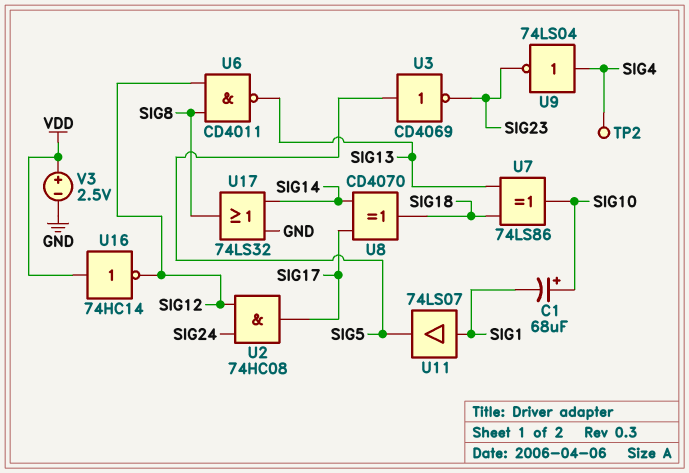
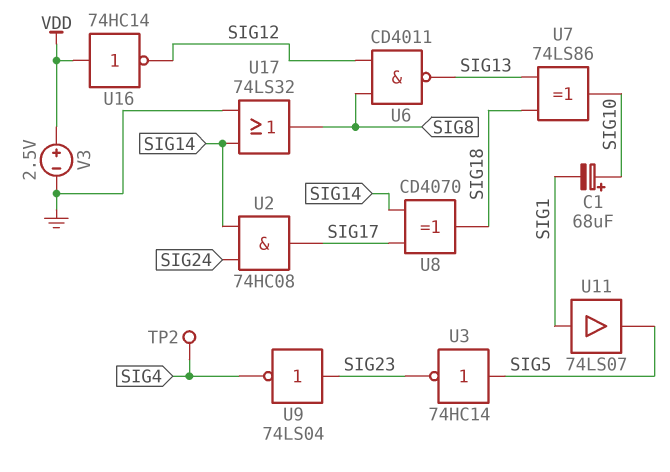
U2: AND 74HC08 (in SIG12, in SIG24, out SIG17) -> AND 74HC08 (in SIG14, in SIG24, out SIG17)
U3: NOT CD4069 (in SIG5, out SIG23) -> NOT 74HC14 (in SIG5, out SIG23)
U9: NOT 74LS04 (in SIG4, out SIG23) -> NOT 74LS04 (in SIG23, out SIG4)

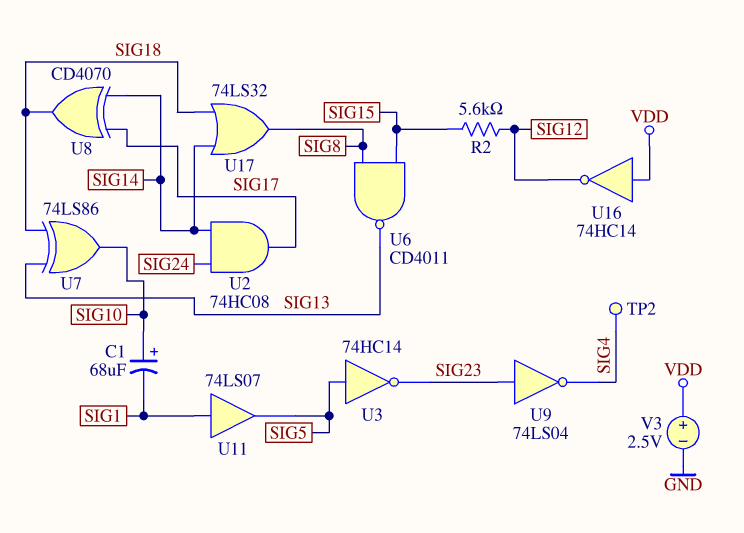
R2: none -> 5.6k (SIG12, SIG15)
U6: NAND CD4011 (in SIG8, in SIG12, out SIG13) -> NAND CD4011 (in SIG8, in SIG15, out SIG13)
U17: OR 74LS32 (in GND, in SIG14, out SIG8) -> OR 74LS32 (in SIG14, in SIG18, out SIG8)

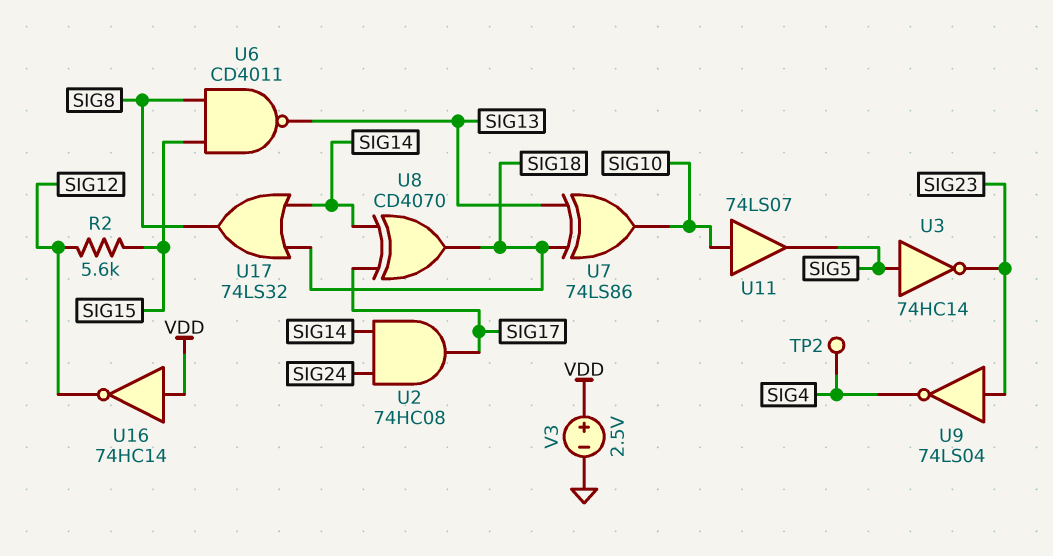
C1: 68uF (plus SIG10, minus SIG1) -> none
U11: buffer 74LS07 (in SIG1, out SIG5) -> buffer 74LS07 (in SIG10, out SIG5)

